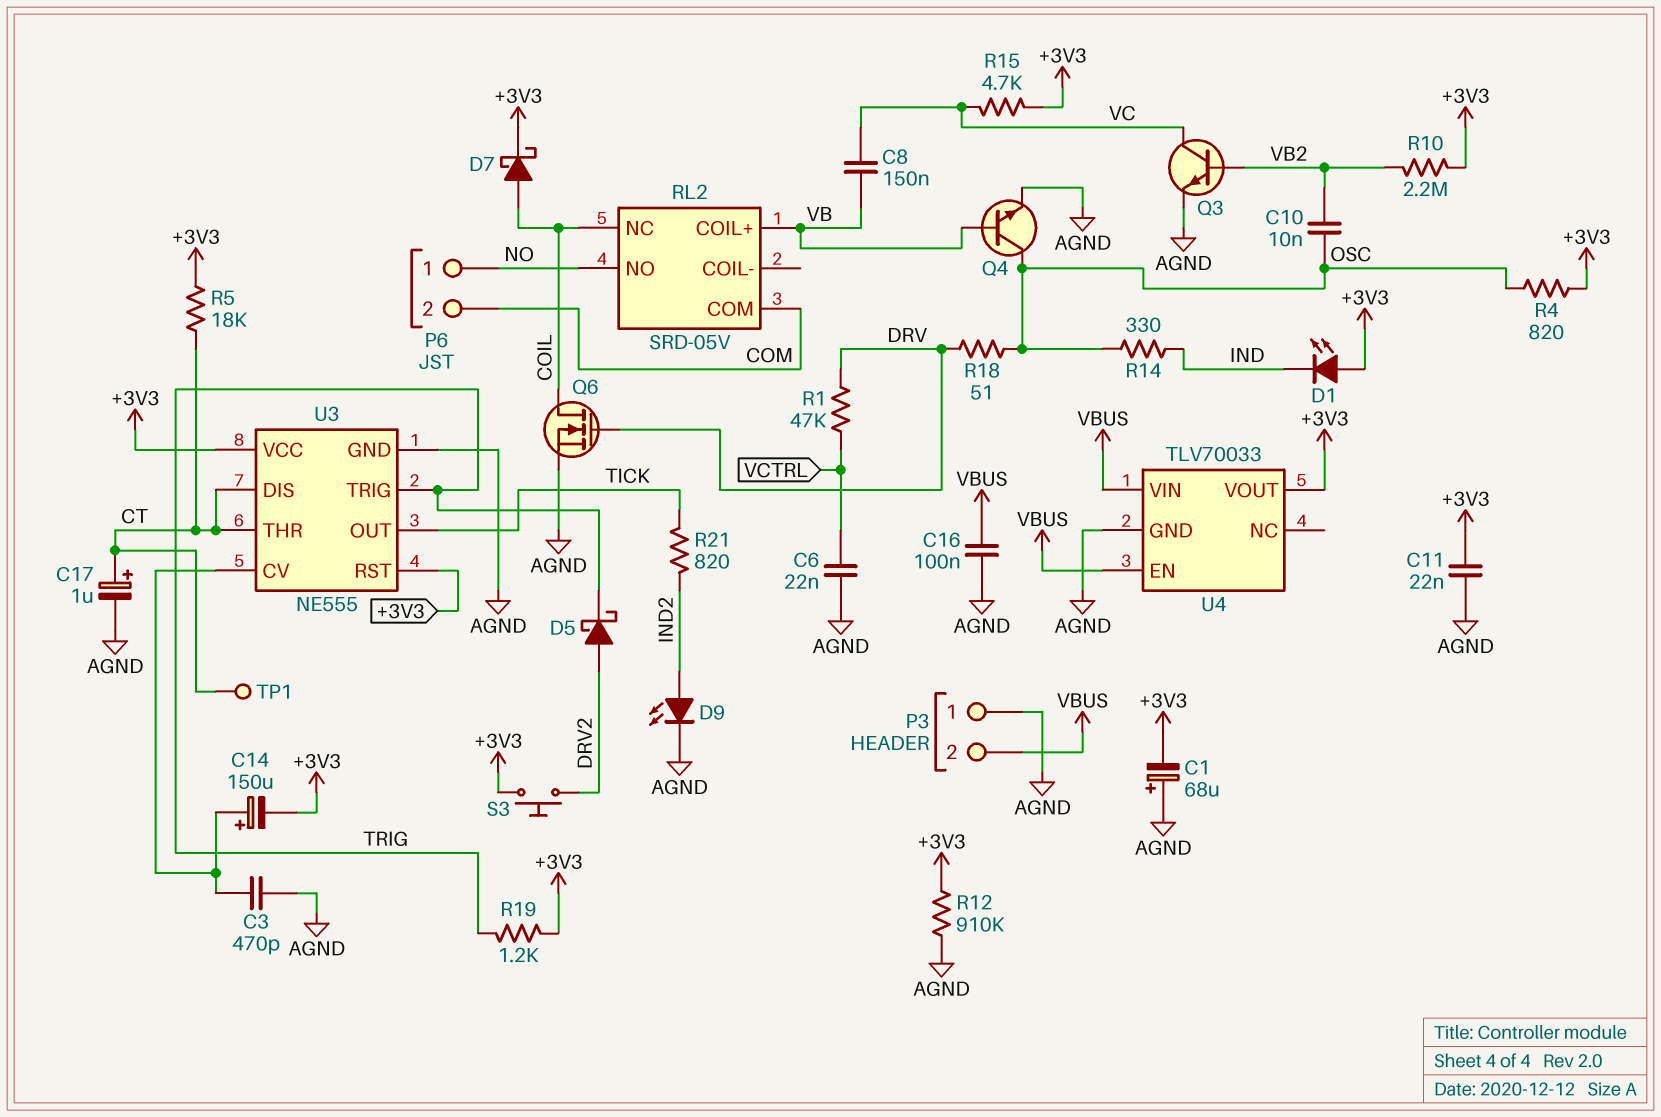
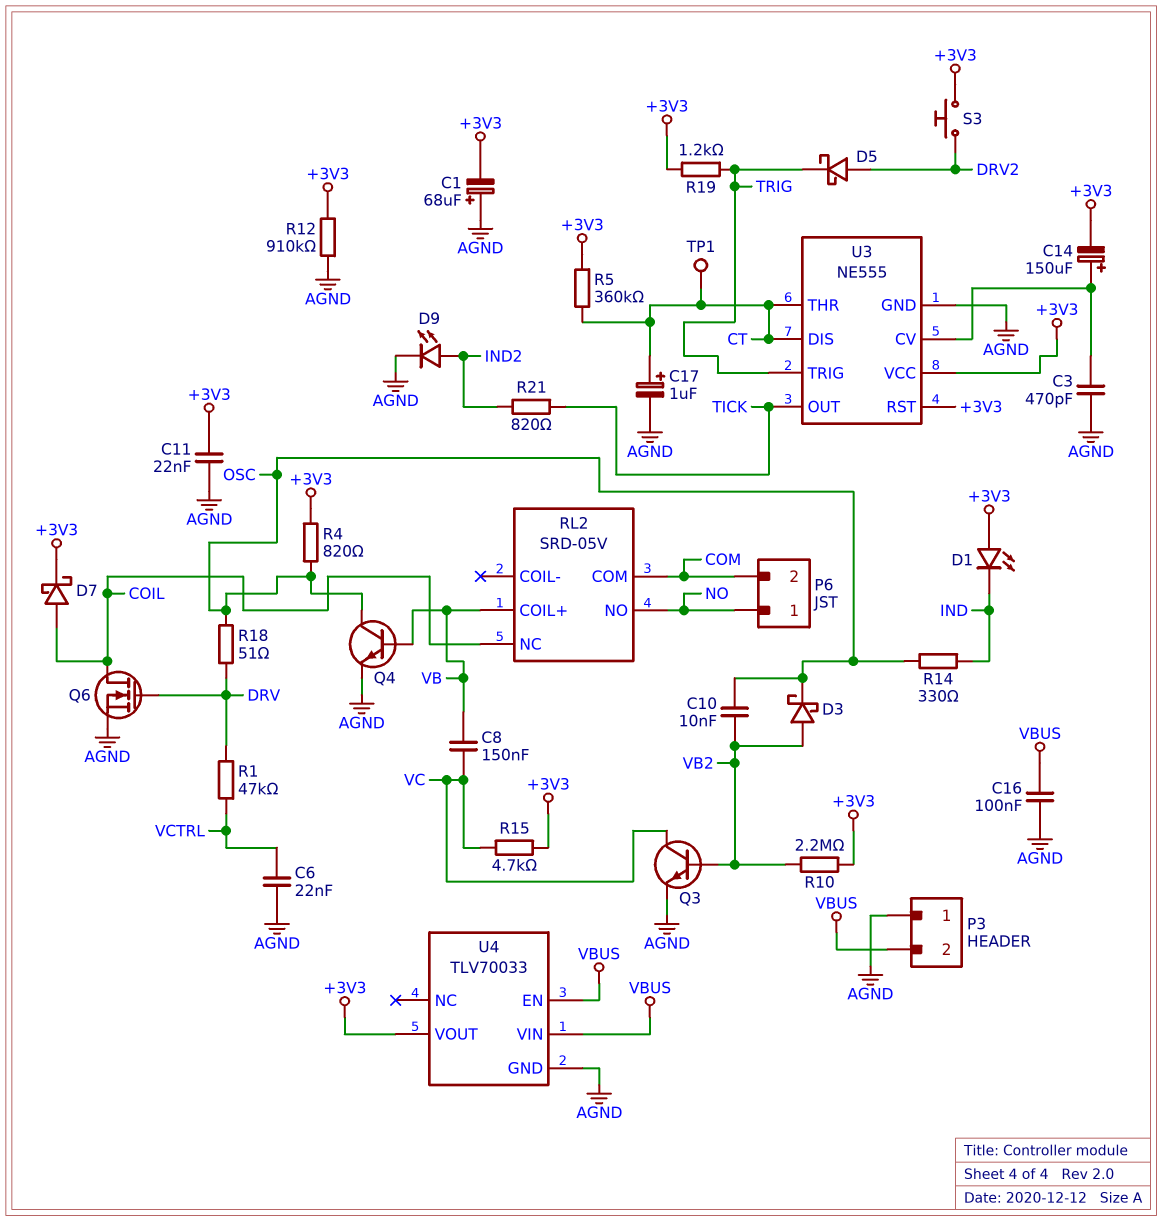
D3: none -> schottky (A VB2, K OSC)
R5: 18k (+3V3, CT) -> 360k (+3V3, CT)

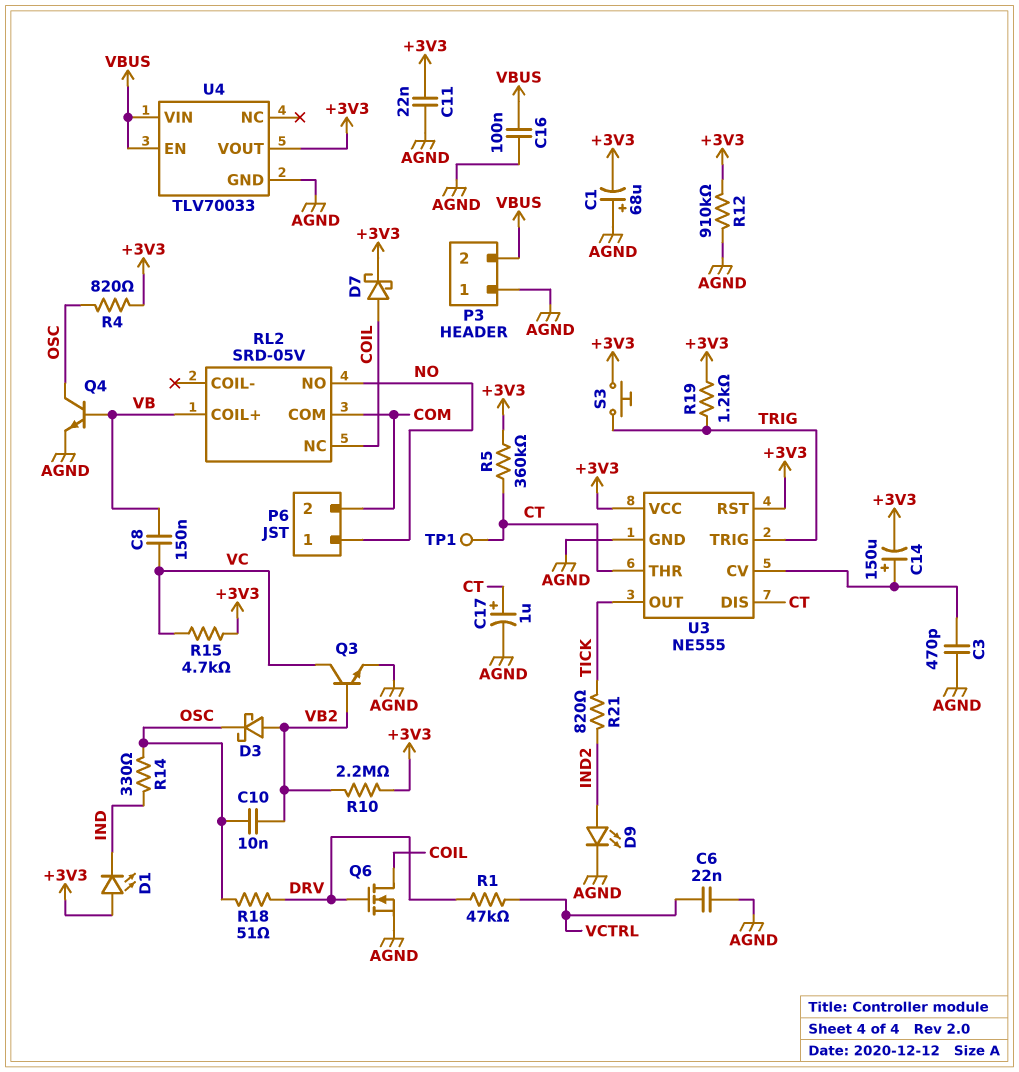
D5: schottky (A DRV2, K TRIG) -> none
S3: button (+3V3, DRV2) -> button (+3V3, TRIG)

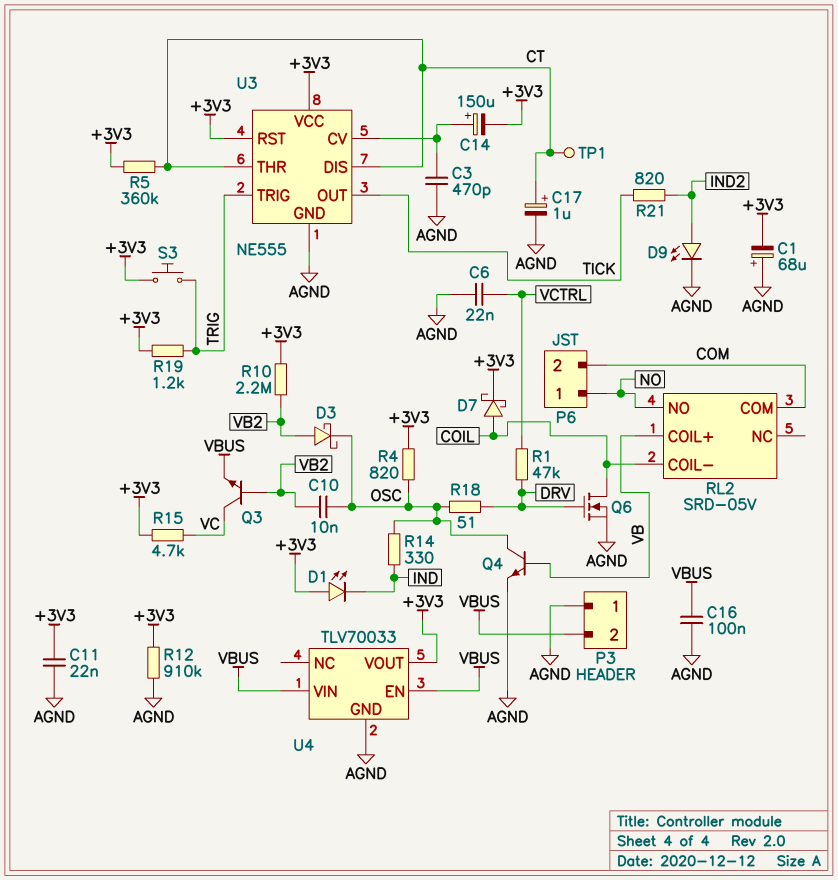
C8: 150nF (VB, VC) -> none
Q3: NPN (B VB2, C VC, E AGND) -> NPN (B VB2, C VC, E VBUS)
RL2 pin COIL-: none -> COIL
RL2 pin NC: COIL -> none

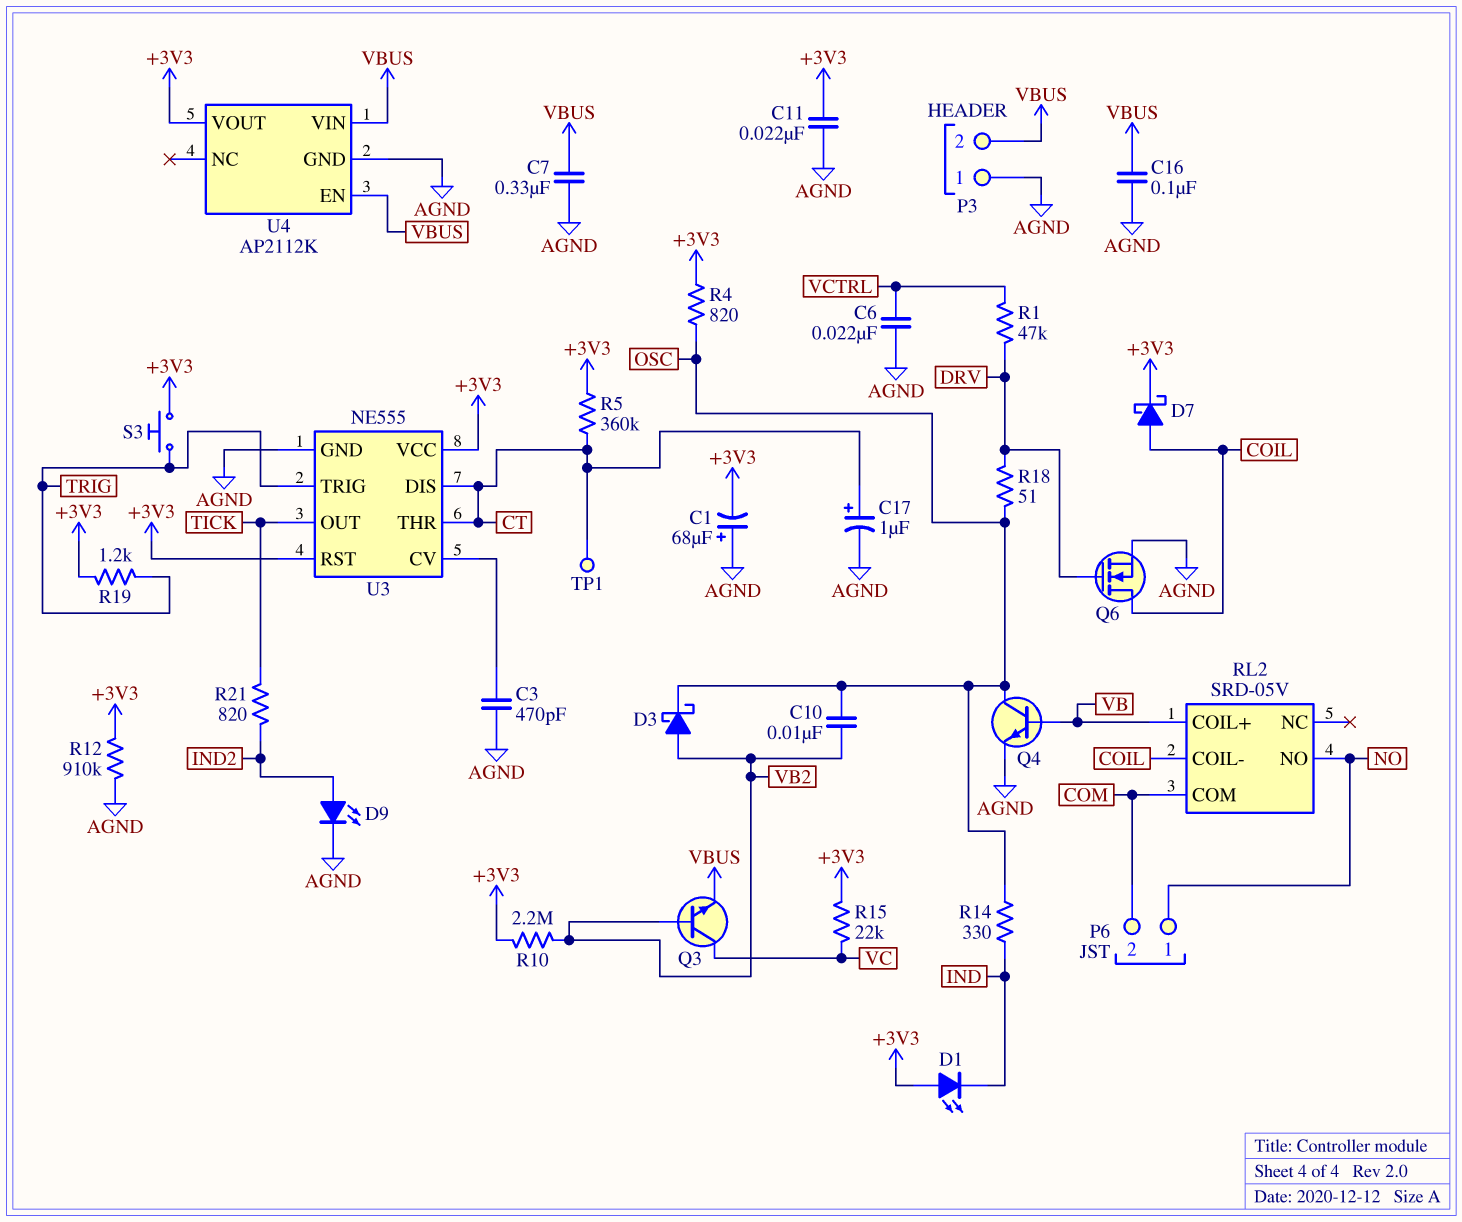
C7: none -> 330nF (AGND, VBUS)
C14: 150uF (plus U3/CV, minus +3V3) -> none
R15: 4.7k (+3V3, VC) -> 22k (+3V3, VC)
U4: TLV70033 -> AP2112K

